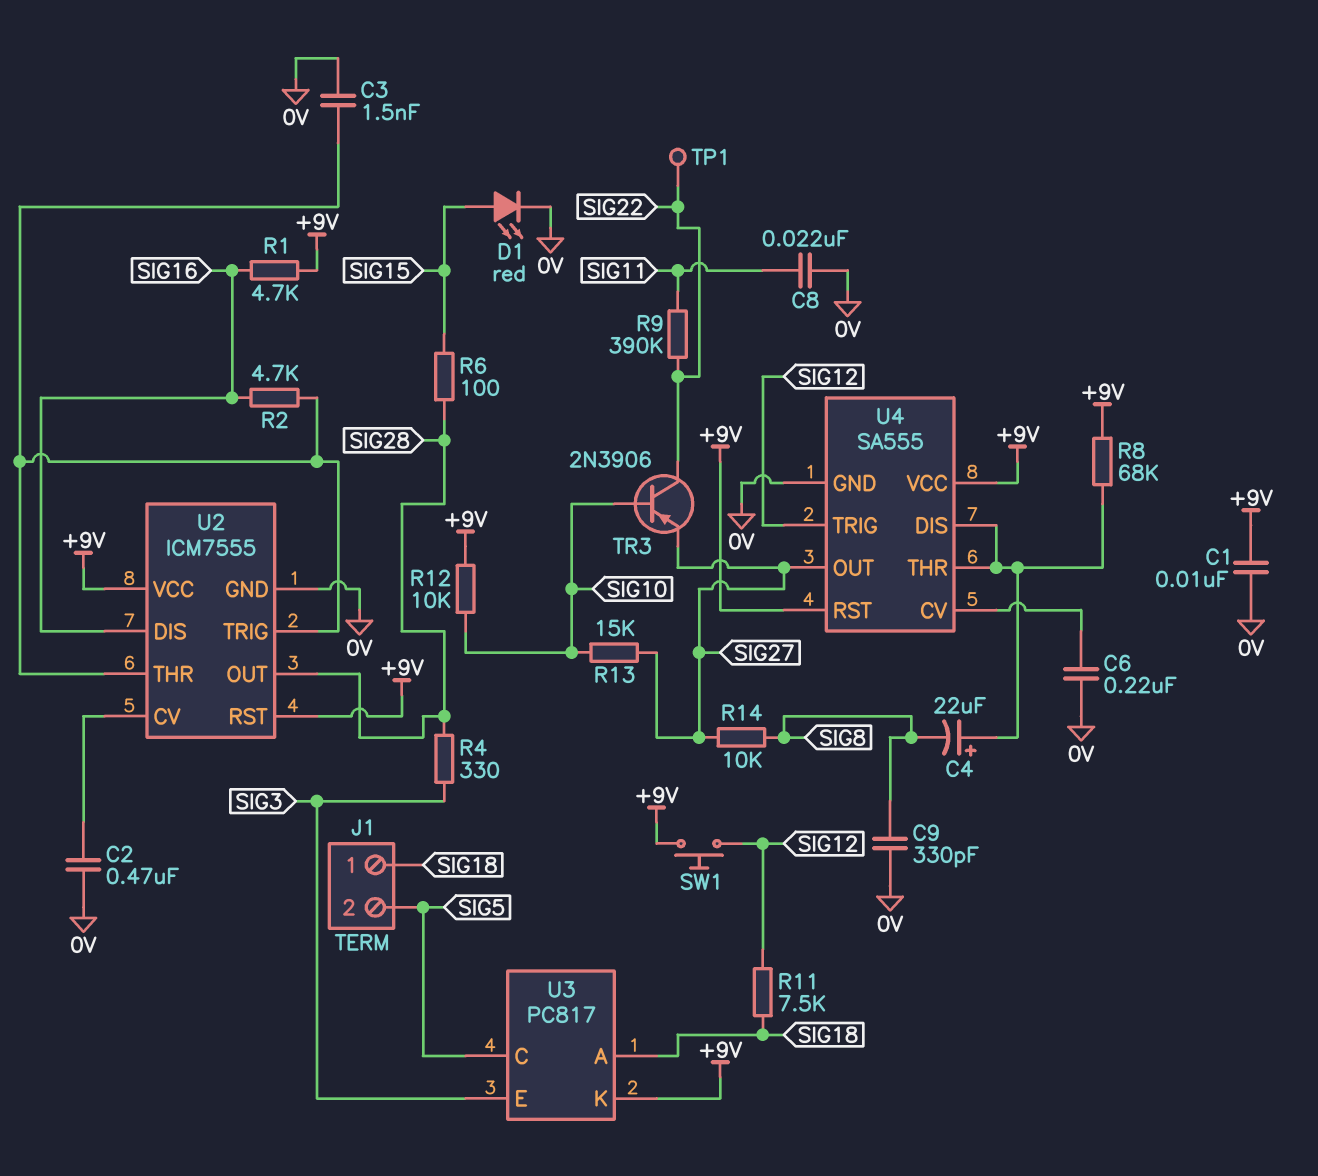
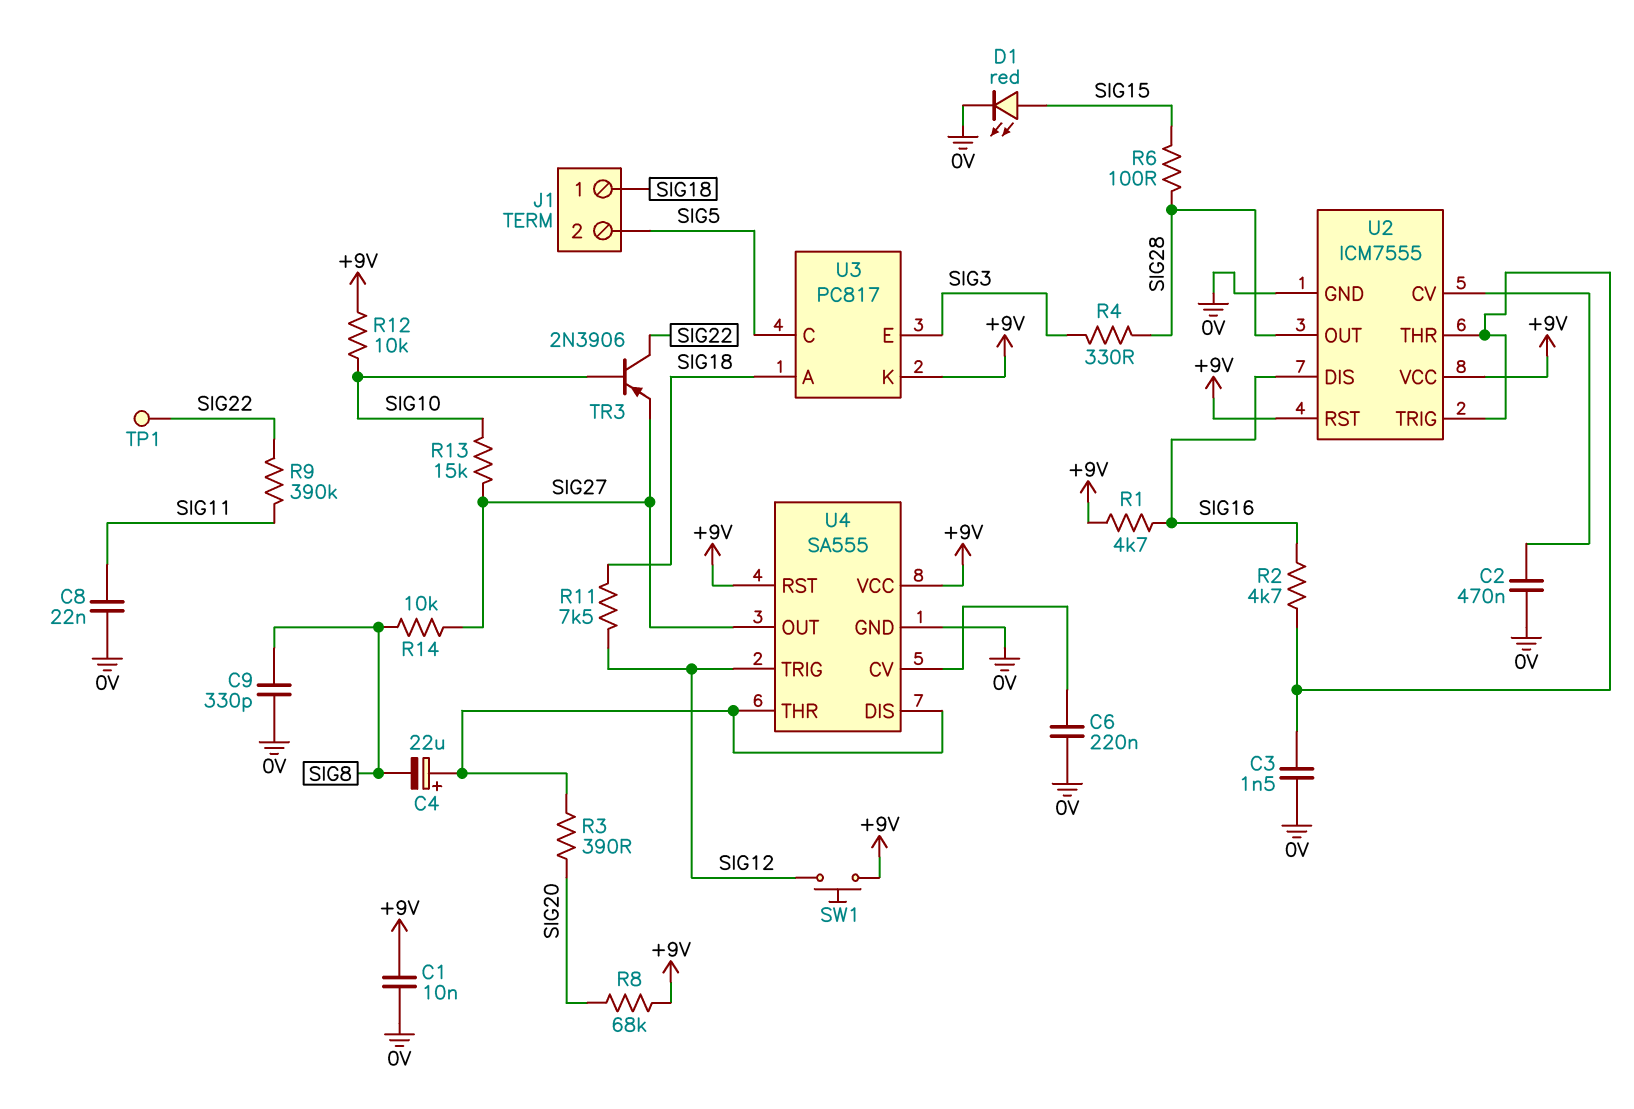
R3: none -> 390 (SIG20, U4/DIS)
R8: 68k (+9V, U4/DIS) -> 68k (+9V, SIG20)

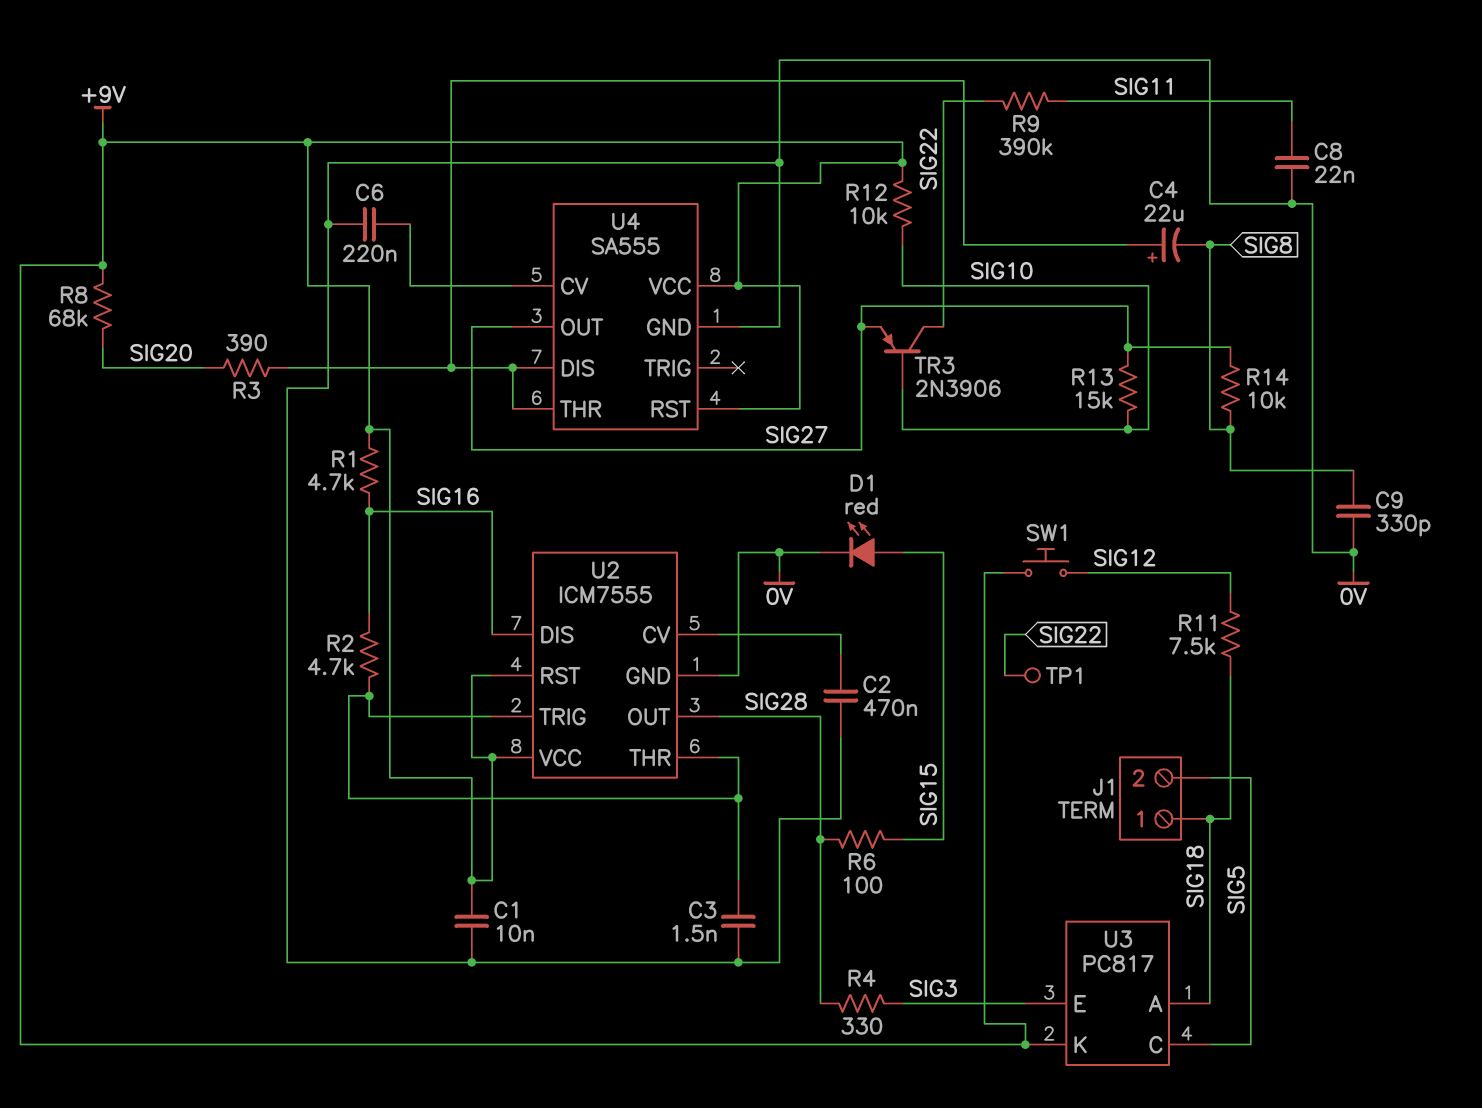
U4 pin TRIG: SIG12 -> none

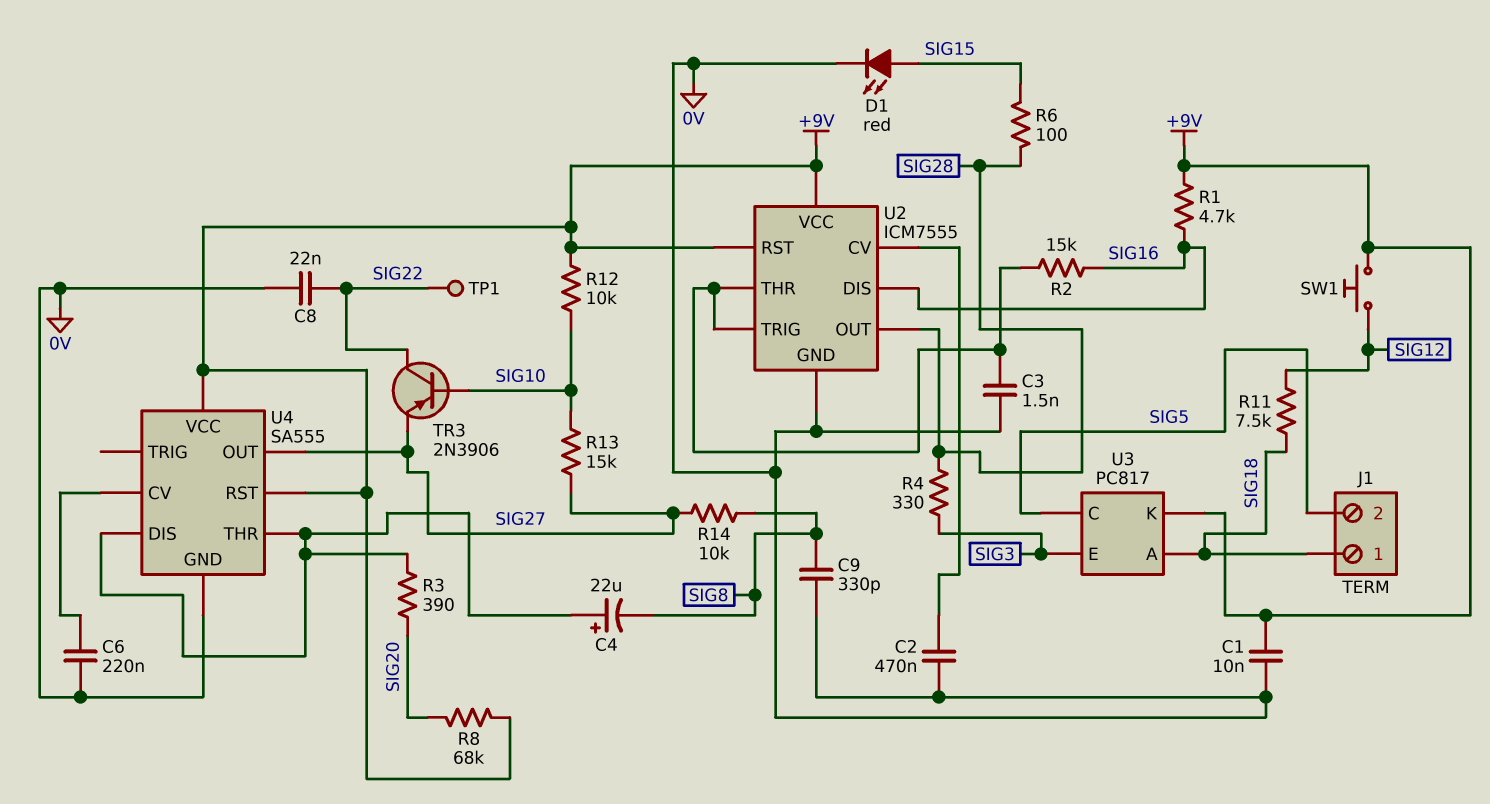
C8: 22nF (0V, SIG11) -> 22nF (0V, SIG22)
R2: 4.7k (SIG16, U2/THR) -> 15k (SIG16, U2/THR)
R9: 390k (SIG11, SIG22) -> none

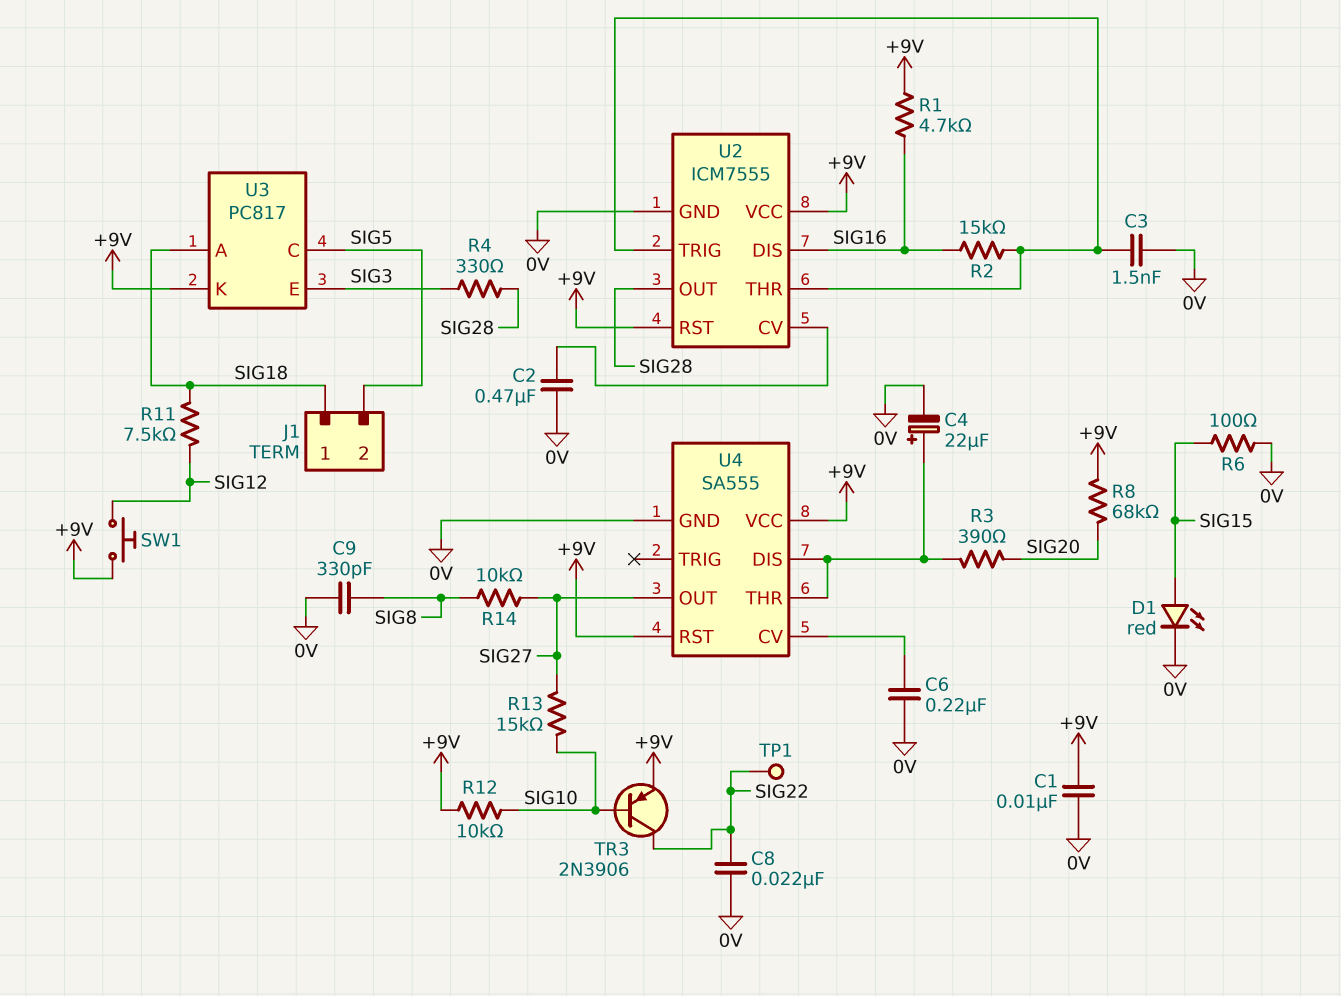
C4: 22uF (plus U4/DIS, minus SIG8) -> 22uF (plus U4/DIS, minus 0V)
R6: 100 (SIG15, SIG28) -> 100 (0V, SIG15)
TR3: PNP 2N3906 (B SIG10, C SIG22, E SIG27) -> PNP 2N3906 (B SIG10, C SIG22, E +9V)

